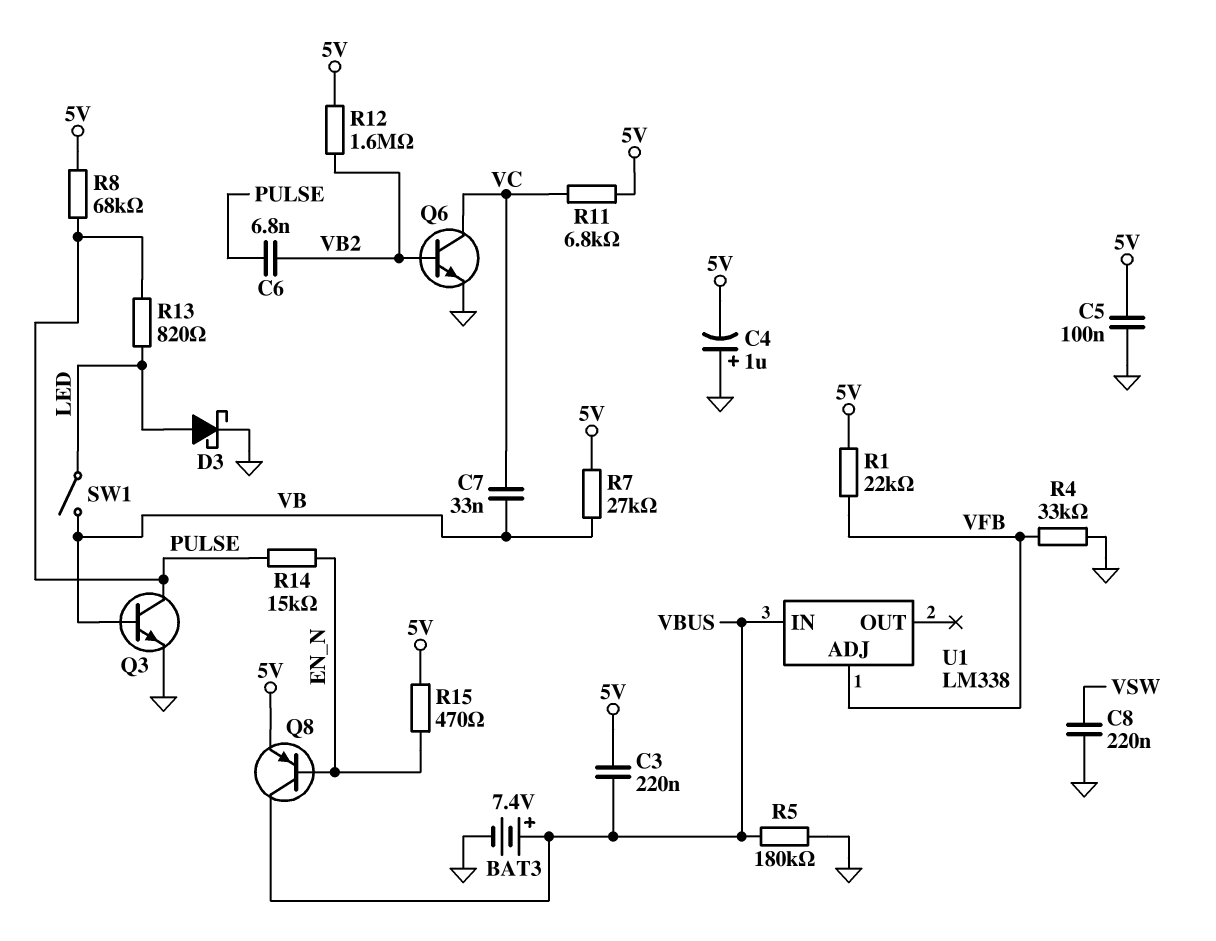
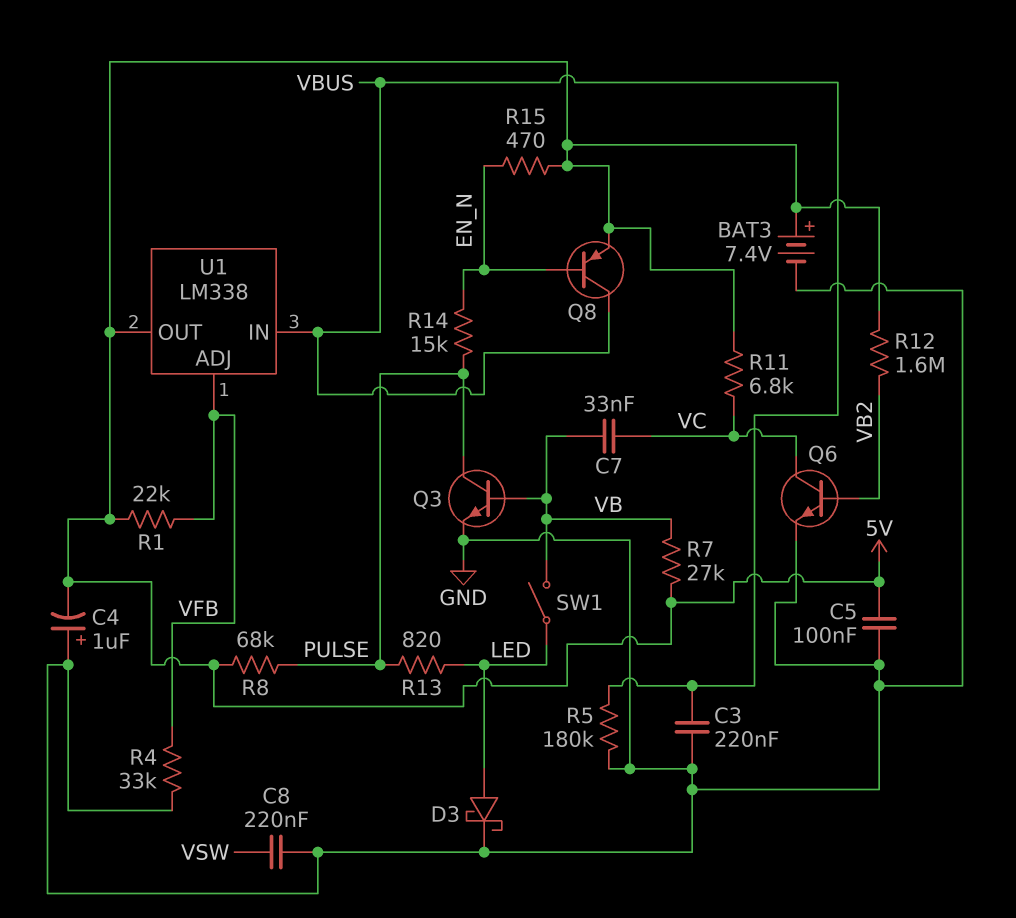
BAT3: 7.4V (plus VBUS, minus GND) -> 7.4V (plus 5V, minus GND)
C3: 220nF (5V, VBUS) -> 220nF (GND, VBUS)
C6: 6.8nF (PULSE, VB2) -> none
U1 pin OUT: none -> 5V

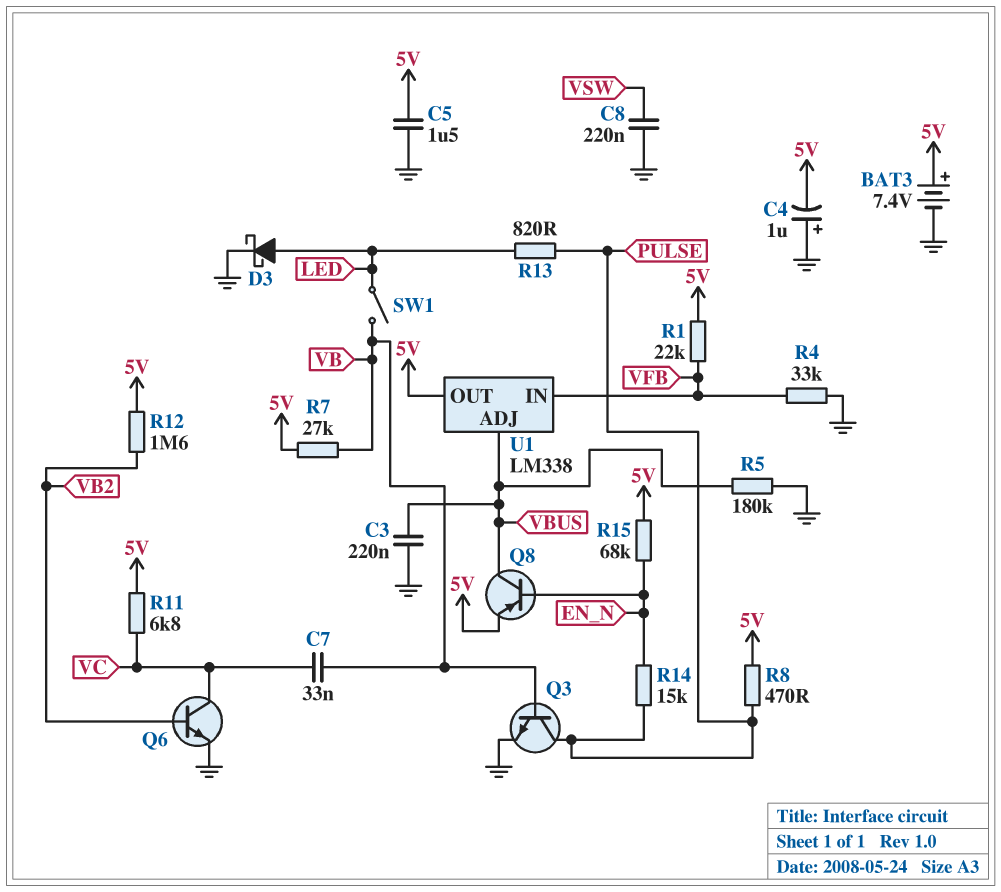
C5: 100nF (5V, GND) -> 1.5uF (5V, GND)
R8: 68k (5V, PULSE) -> 470 (5V, PULSE)
R15: 470 (5V, EN_N) -> 68k (5V, EN_N)
U1 pin ADJ: VFB -> VBUS
U1 pin IN: VBUS -> VFB

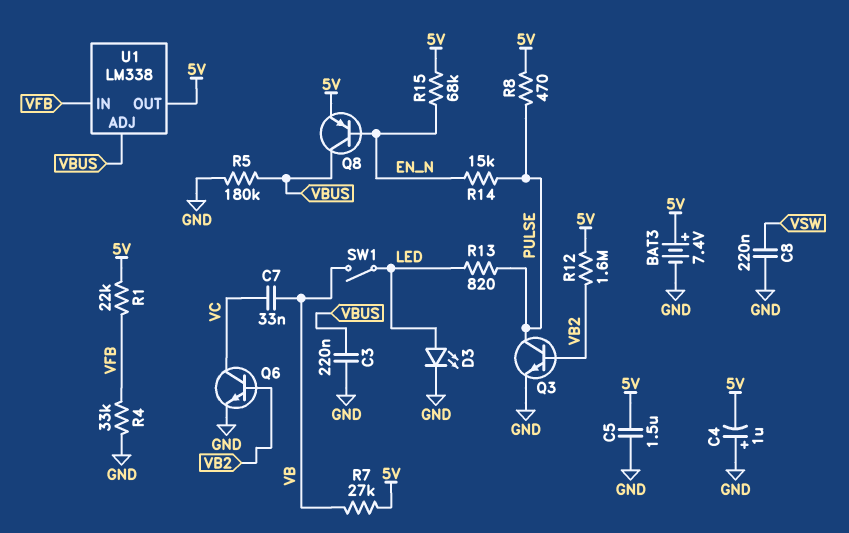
D3: schottky (A LED, K GND) -> LED (A LED, K GND)
Q3: NPN (B VB, C PULSE, E GND) -> NPN (B VB2, C PULSE, E GND)
R11: 6.8k (5V, VC) -> none

